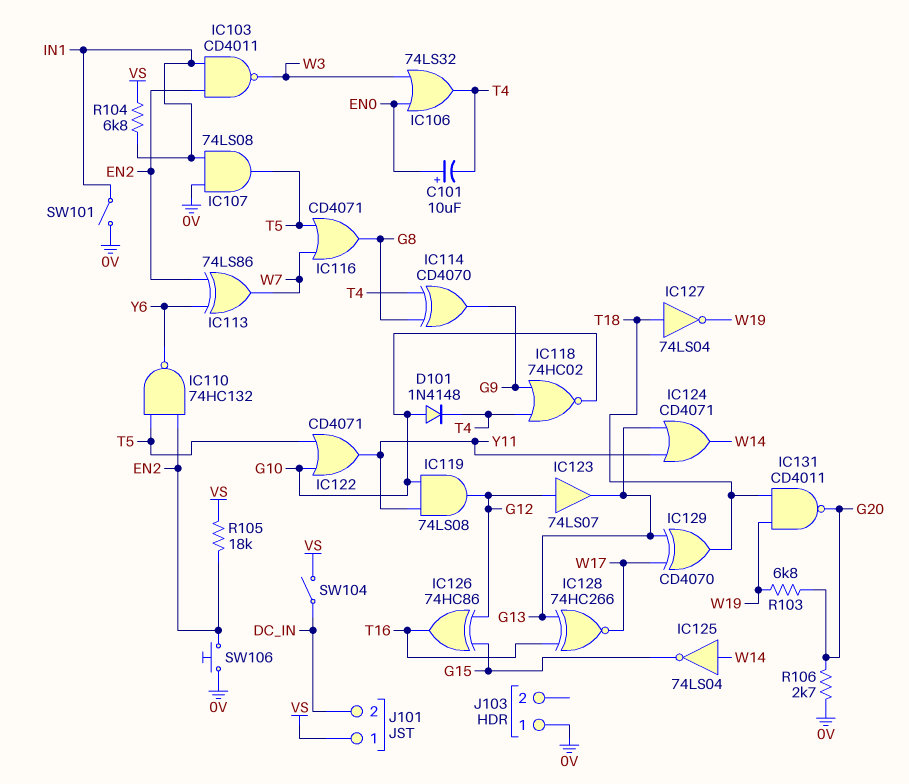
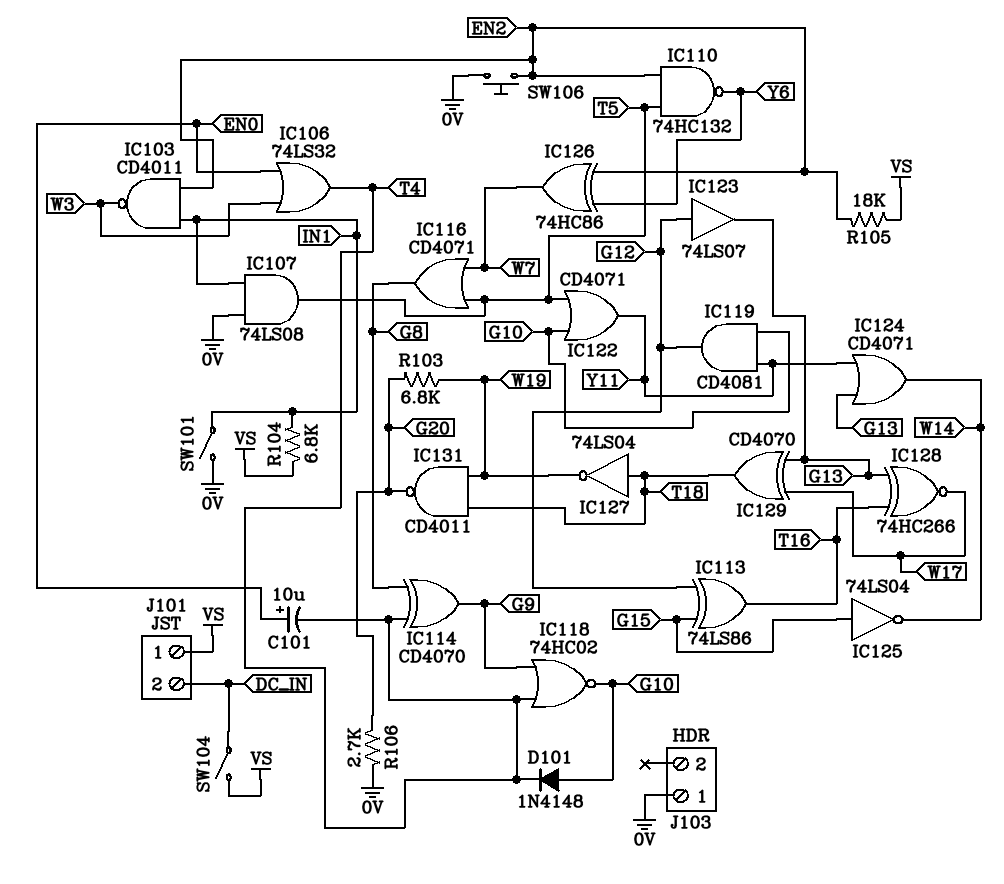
IC113: XOR 74LS86 (in EN2, in Y6, out W7) -> XOR 74LS86 (in G12, in G15, out T16)
IC119: AND 74LS08 (in G10, in Y11, out G12) -> AND CD4081 (in G10, in Y11, out G12)
IC125: NOT 74LS04 (in W14, out G15) -> NOT 74LS04 (in G15, out W14)
IC126: XOR 74HC86 (in G12, in G15, out T16) -> XOR 74HC86 (in EN2, in Y6, out W7)

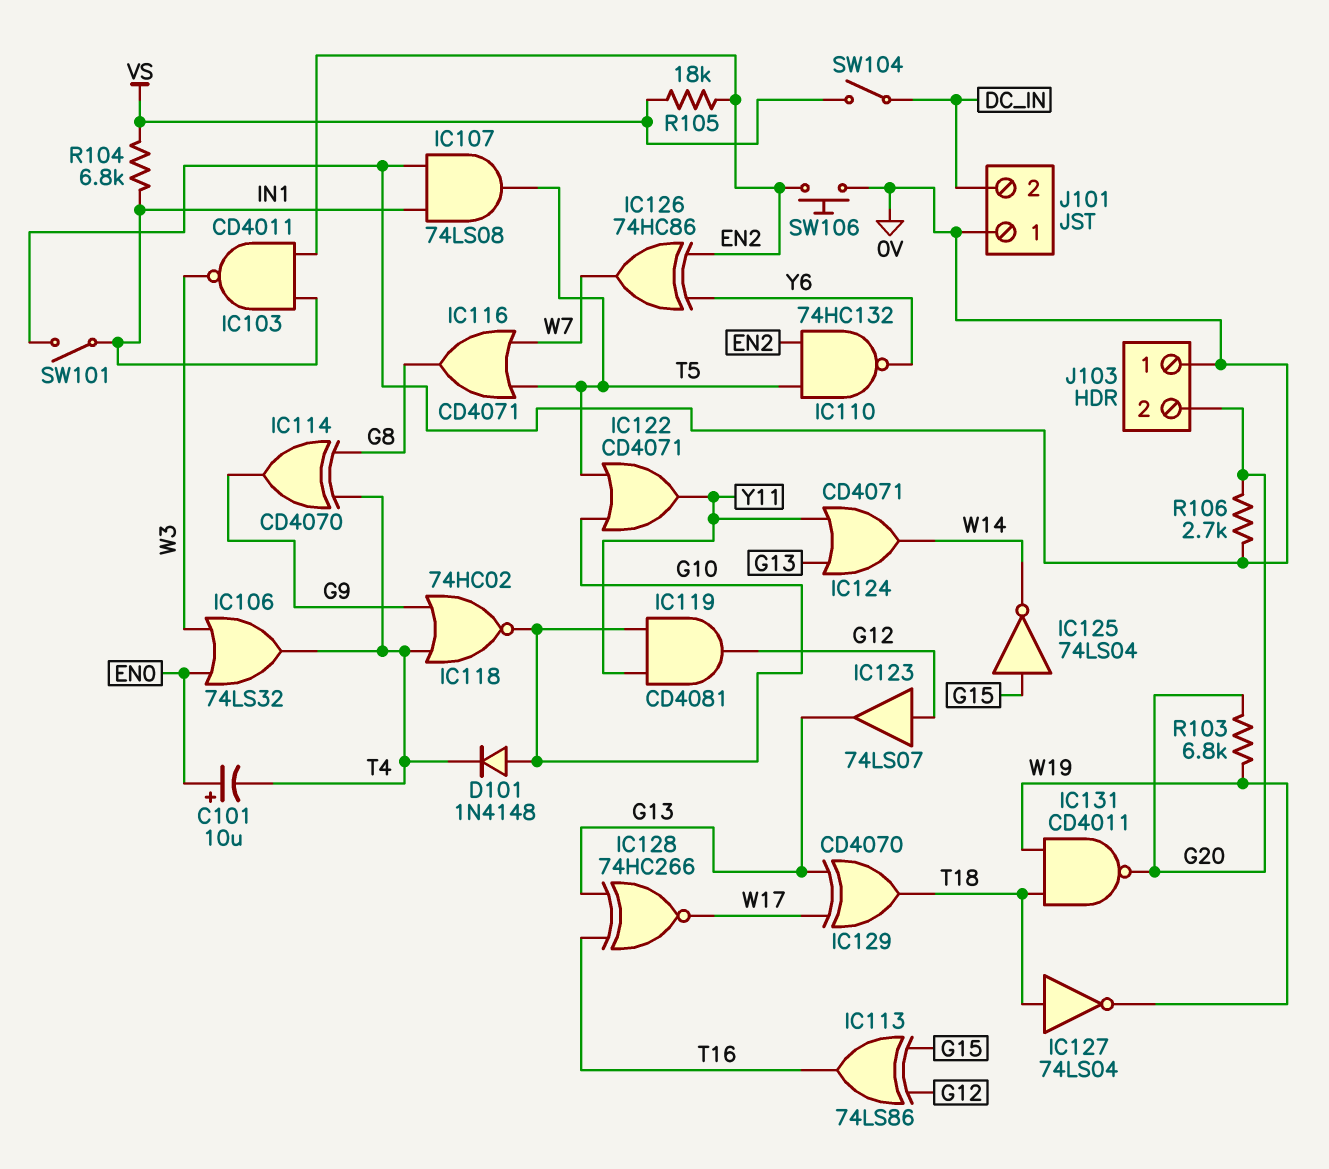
J101 pin 1: VS -> 0V
J103 pin 2: none -> G20

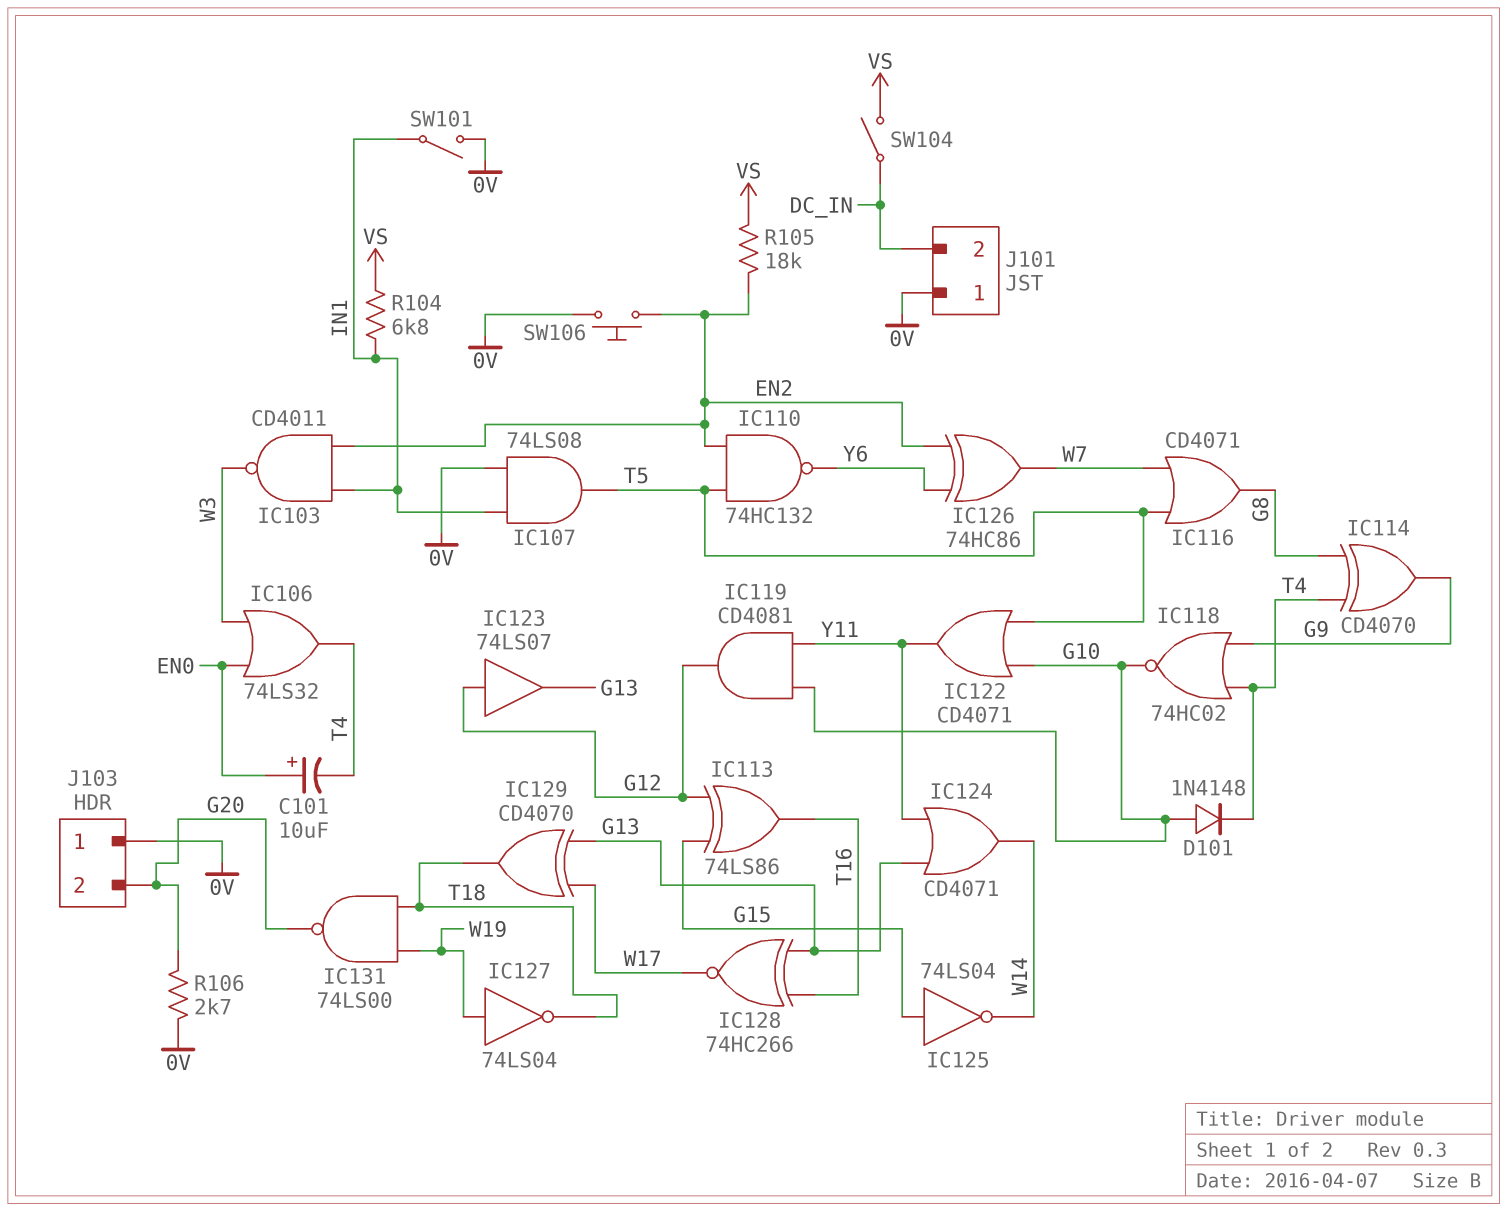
IC127: NOT 74LS04 (in T18, out W19) -> NOT 74LS04 (in W19, out T18)
IC131: NAND CD4011 (in T18, in W19, out G20) -> NAND 74LS00 (in T18, in W19, out G20)
R103: 6.8k (G20, W19) -> none

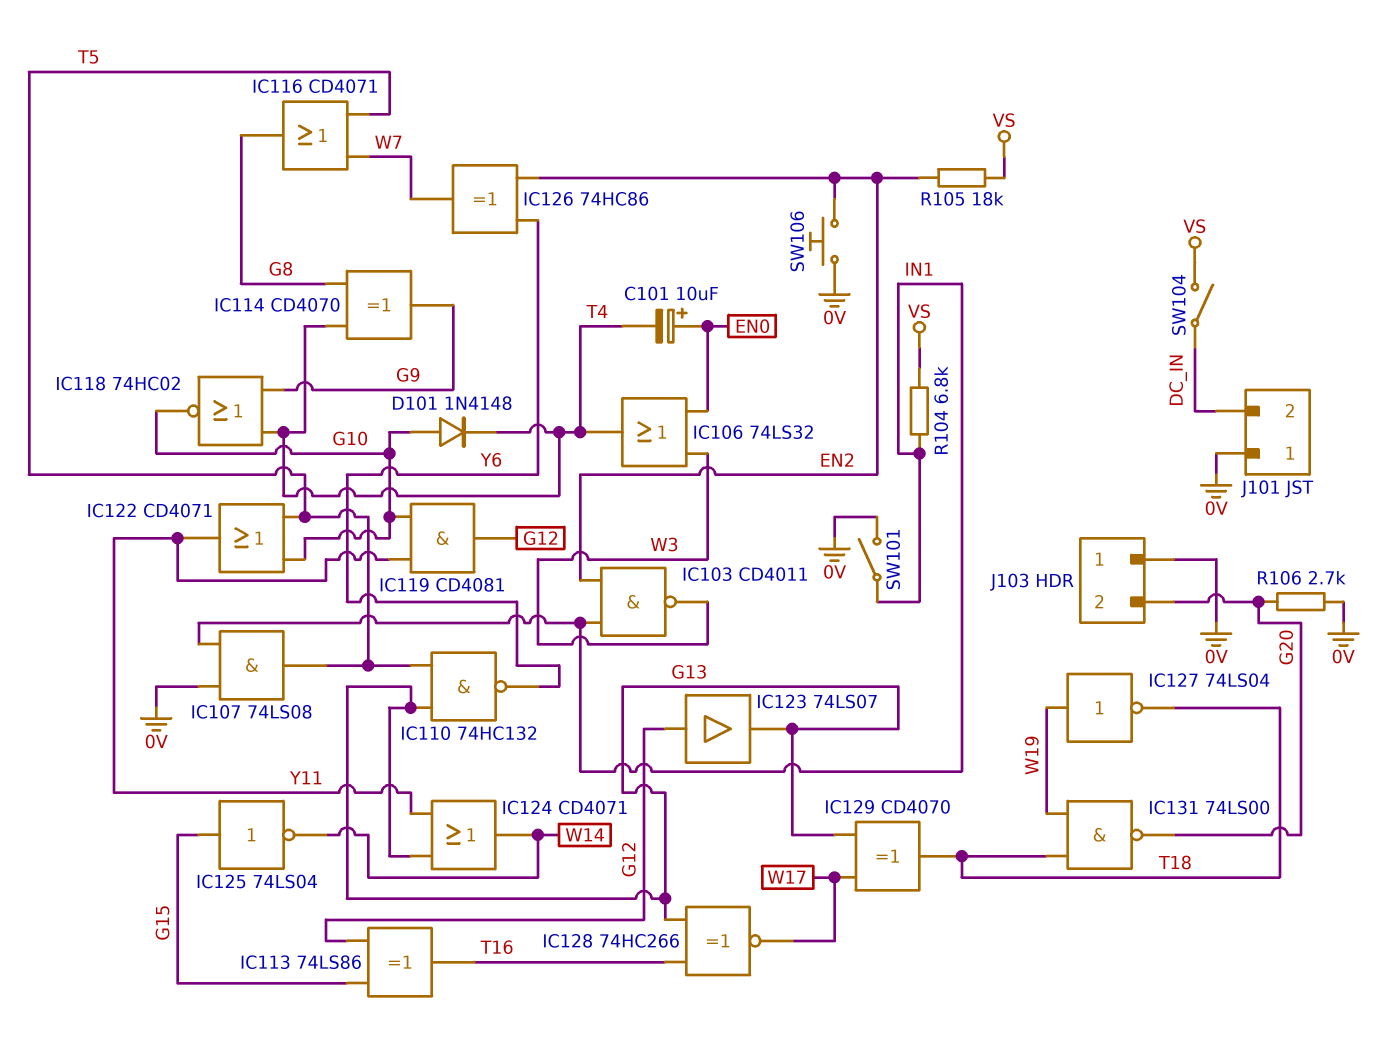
IC110: NAND 74HC132 (in EN2, in T5, out Y6) -> NAND 74HC132 (in G13, in T5, out Y6)

